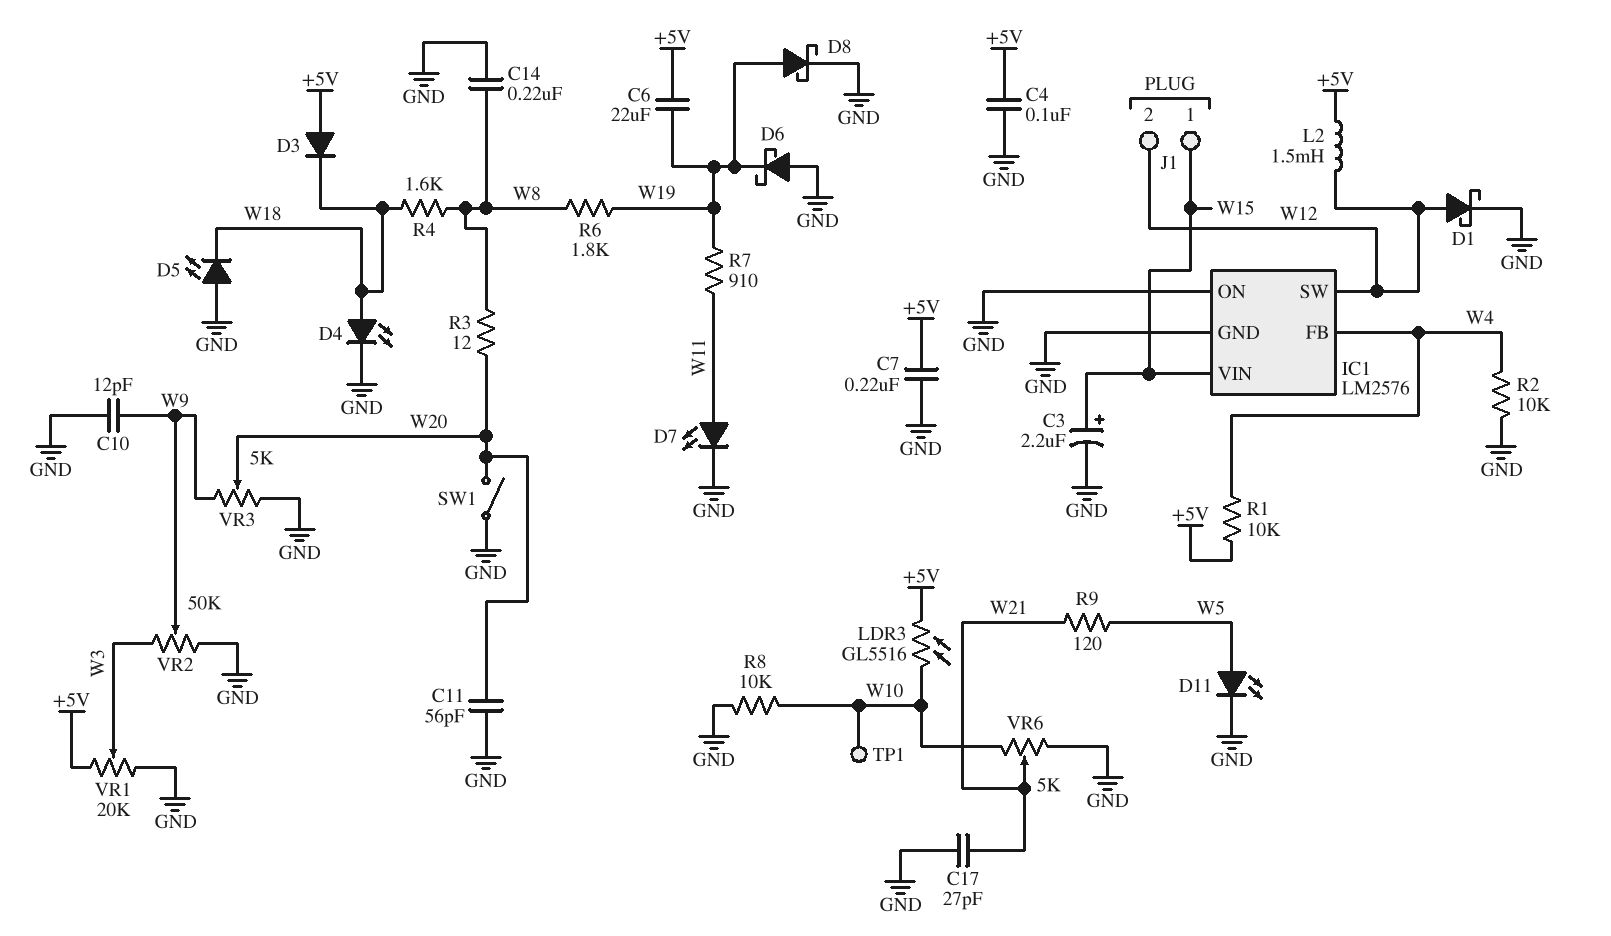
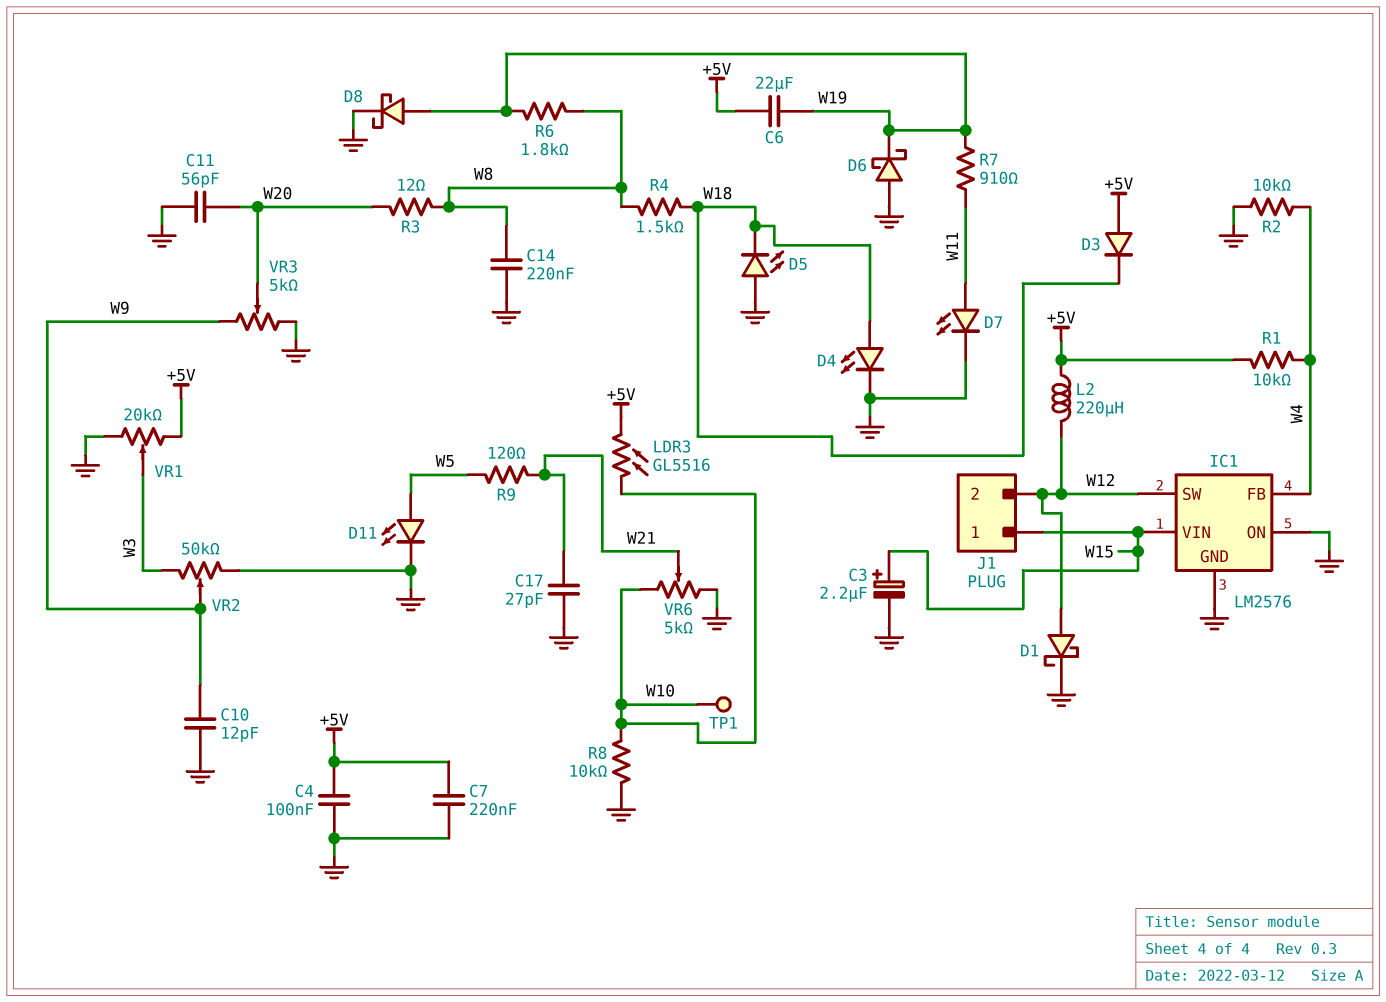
L2: 1.5mH (+5V, W12) -> 220uH (+5V, W12)
R4: 1.6k (W8, W18) -> 1.5k (W8, W18)
SW1: switch (GND, W20) -> none

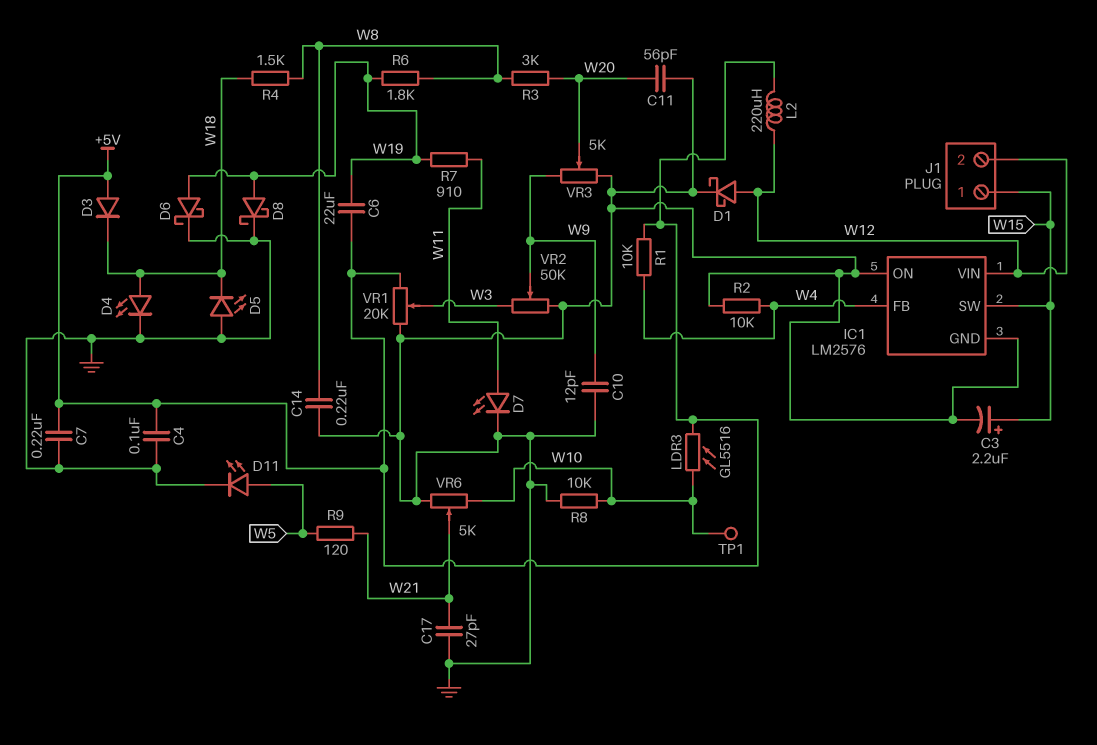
D6: schottky (A GND, K W19) -> schottky (A W19, K GND)
IC1 pin SW: W12 -> W15
IC1 pin VIN: W15 -> W12
R3: 12 (W8, W20) -> 3k (W8, W20)

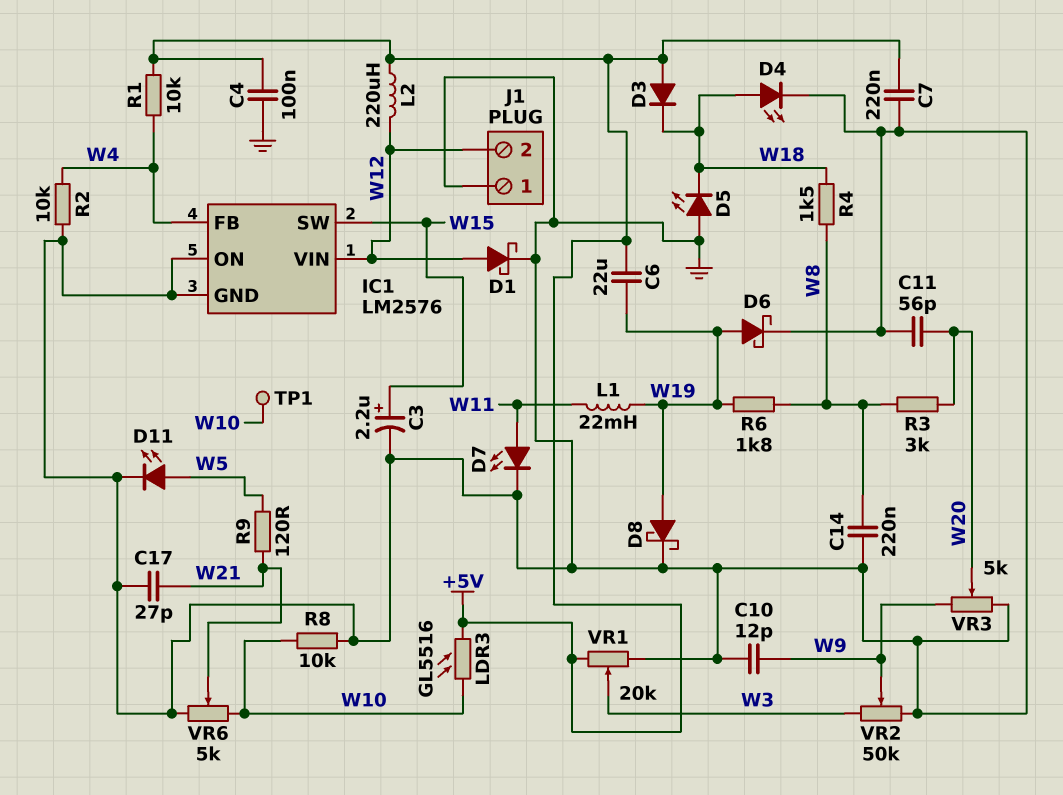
J1 pin 1: W15 -> GND
L1: none -> 22mH (W11, W19)
R7: 910 (W11, W19) -> none

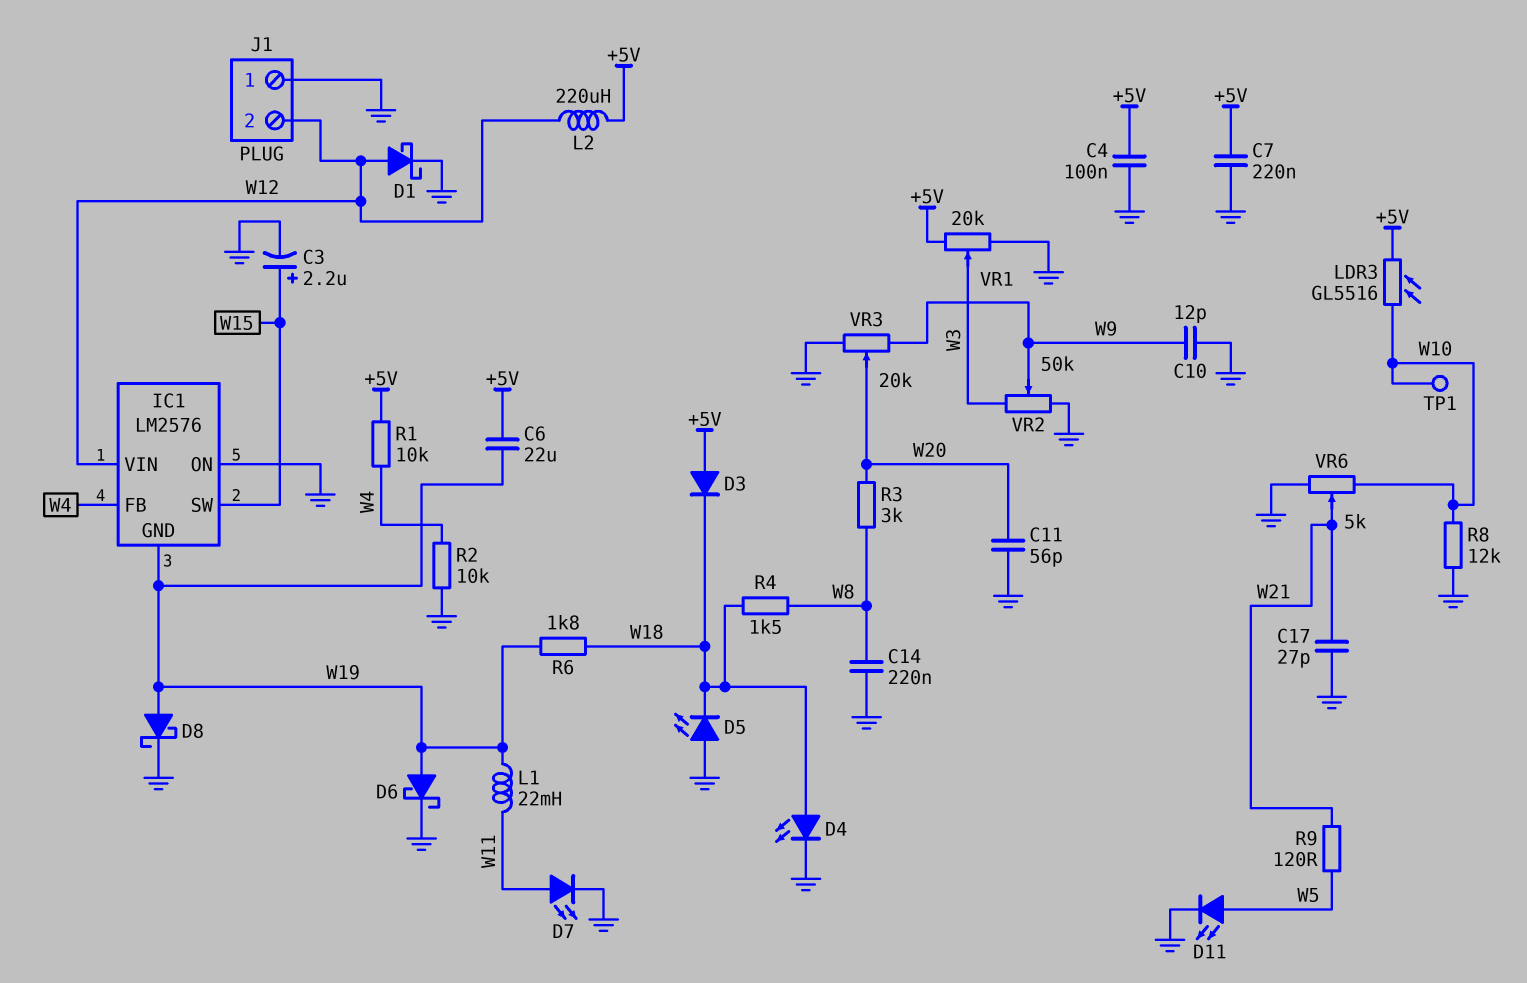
IC1 pin GND: GND -> W19
R6: 1.8k (W8, W19) -> 1.8k (W18, W19)
R8: 10k (GND, W10) -> 12k (GND, W10)
VR3: 5k (GND, W9, wiper W20) -> 20k (GND, W9, wiper W20)

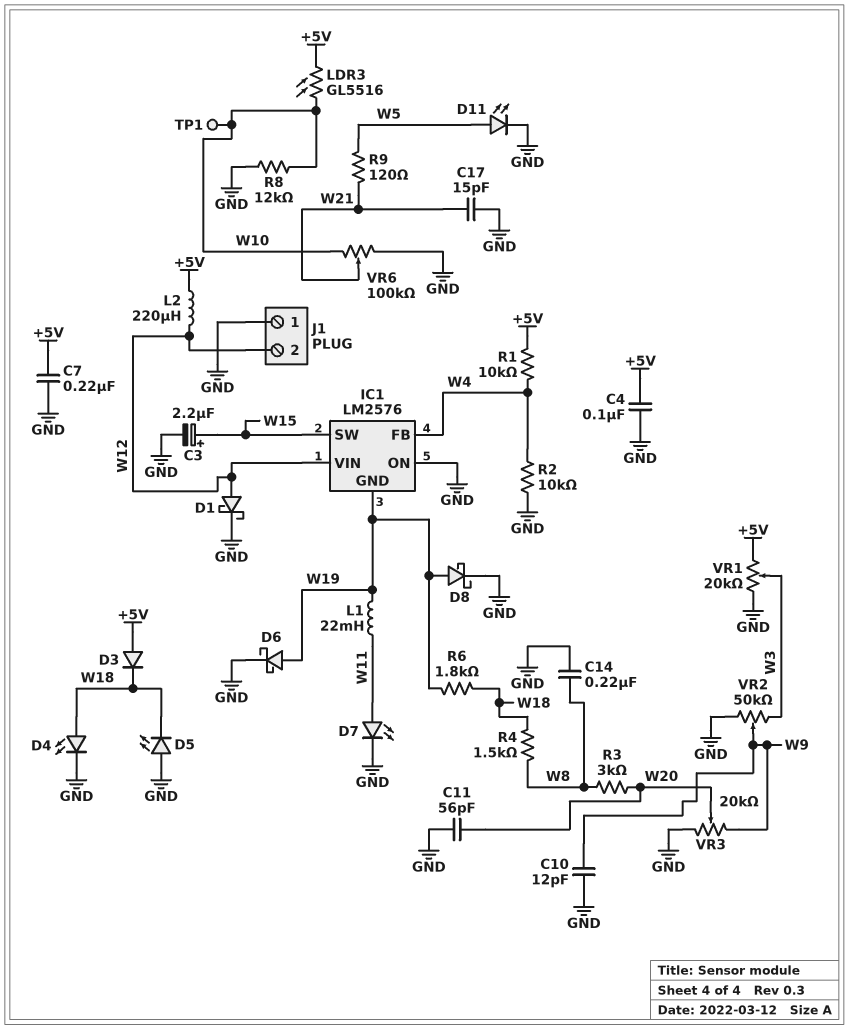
C6: 22uF (+5V, W19) -> none
C17: 27pF (GND, W21) -> 15pF (GND, W21)
VR6: 5k (GND, W10, wiper W21) -> 100k (GND, W10, wiper W21)

